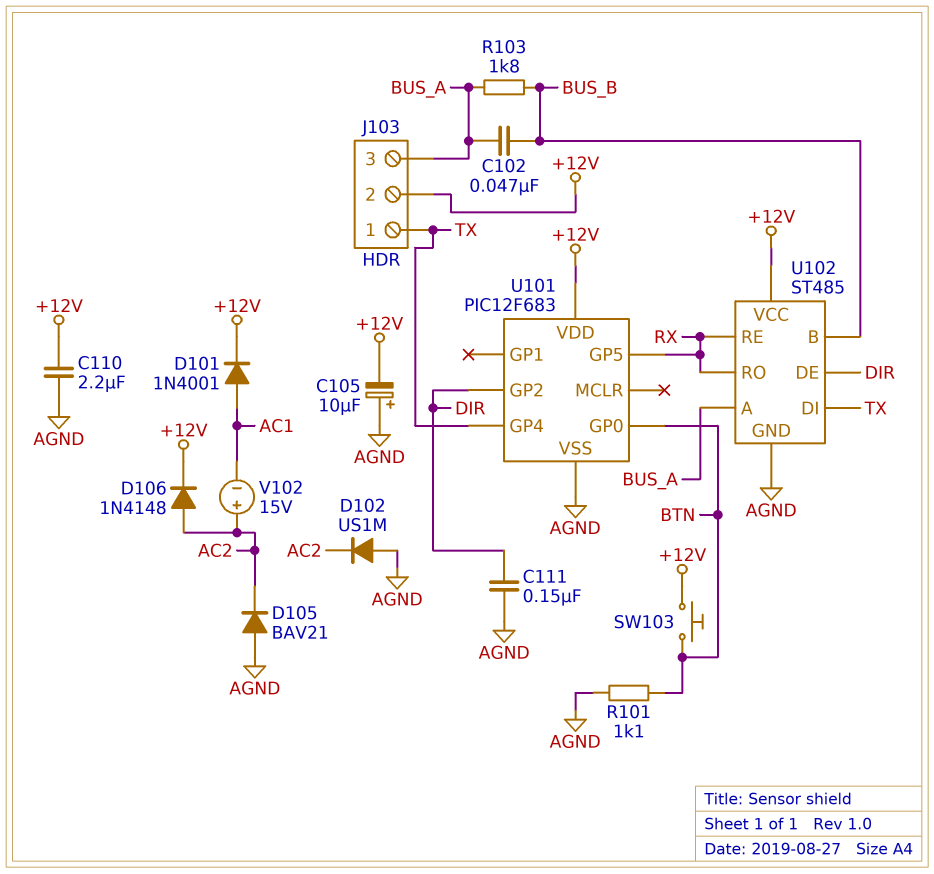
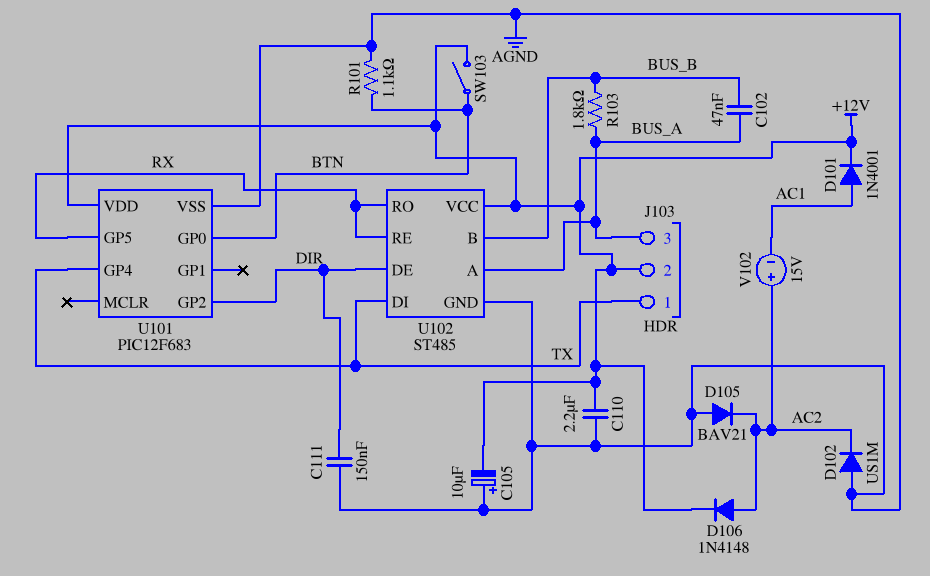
SW103: button (+12V, BTN) -> switch (+12V, BTN)

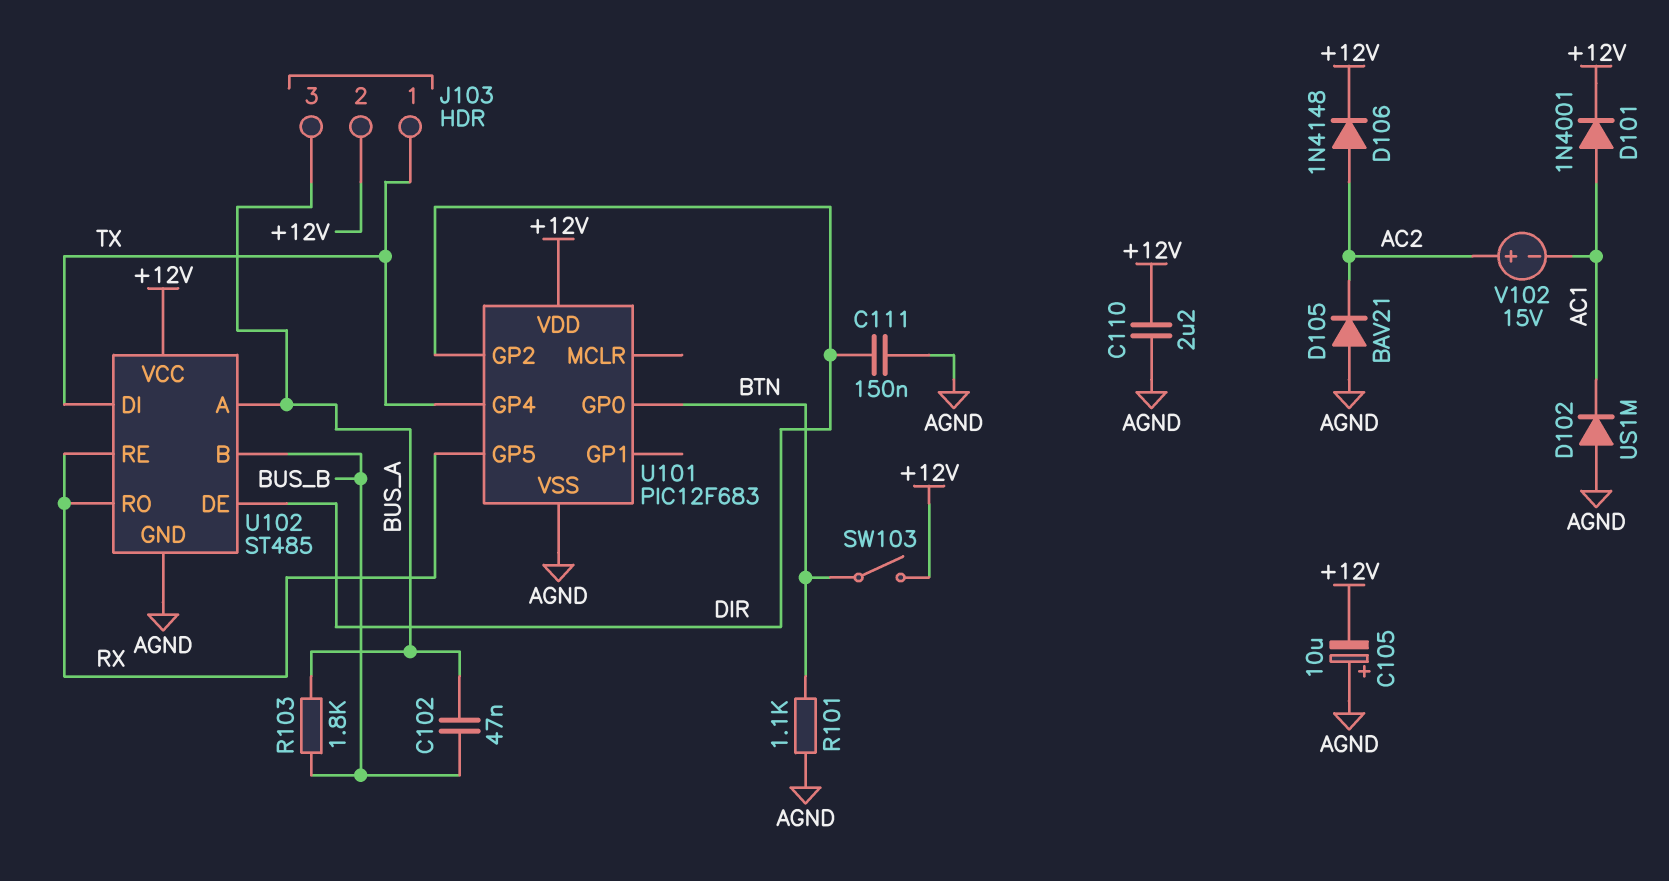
D102: diode US1M (A AGND, K AC2) -> diode US1M (A AGND, K AC1)

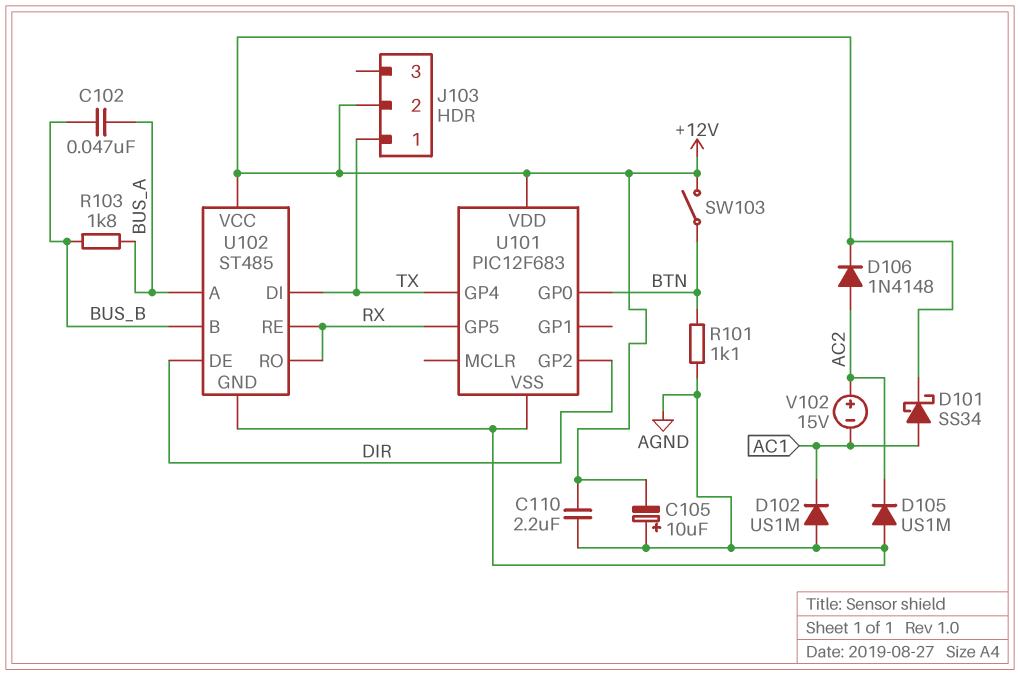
C111: 150nF (AGND, DIR) -> none
D101: diode 1N4001 (A AC1, K +12V) -> schottky SS34 (A AC1, K +12V)
D105: diode BAV21 (A AGND, K AC2) -> diode US1M (A AGND, K AC2)
J103 pin 3: BUS_A -> none

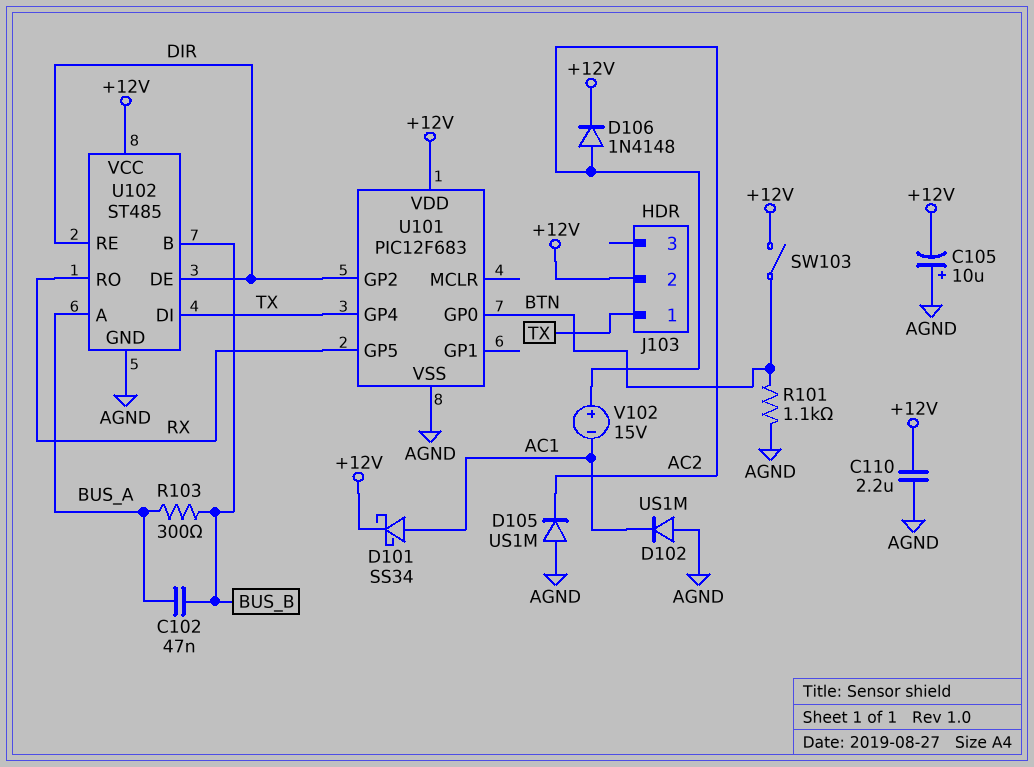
R103: 1.8k (BUS_A, BUS_B) -> 300 (BUS_A, BUS_B)
U102 pin RE: RX -> DIR

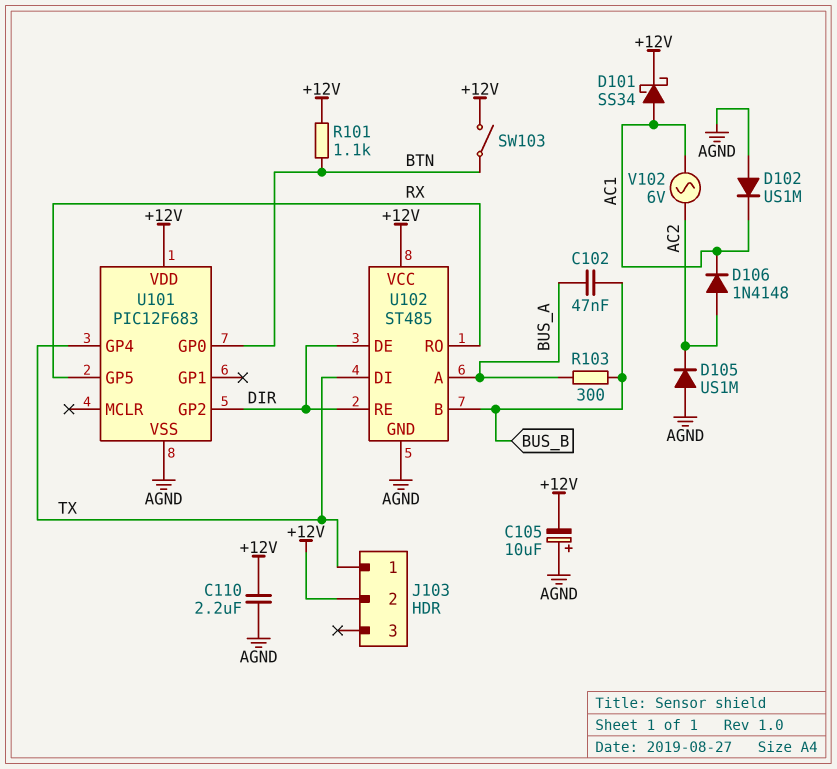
D106: diode 1N4148 (A AC2, K +12V) -> diode 1N4148 (A AC2, K AC1)
R101: 1.1k (AGND, BTN) -> 1.1k (+12V, BTN)
V102: 15V (plus AC2, minus AC1) -> AC 6V (AC1, AC2)

